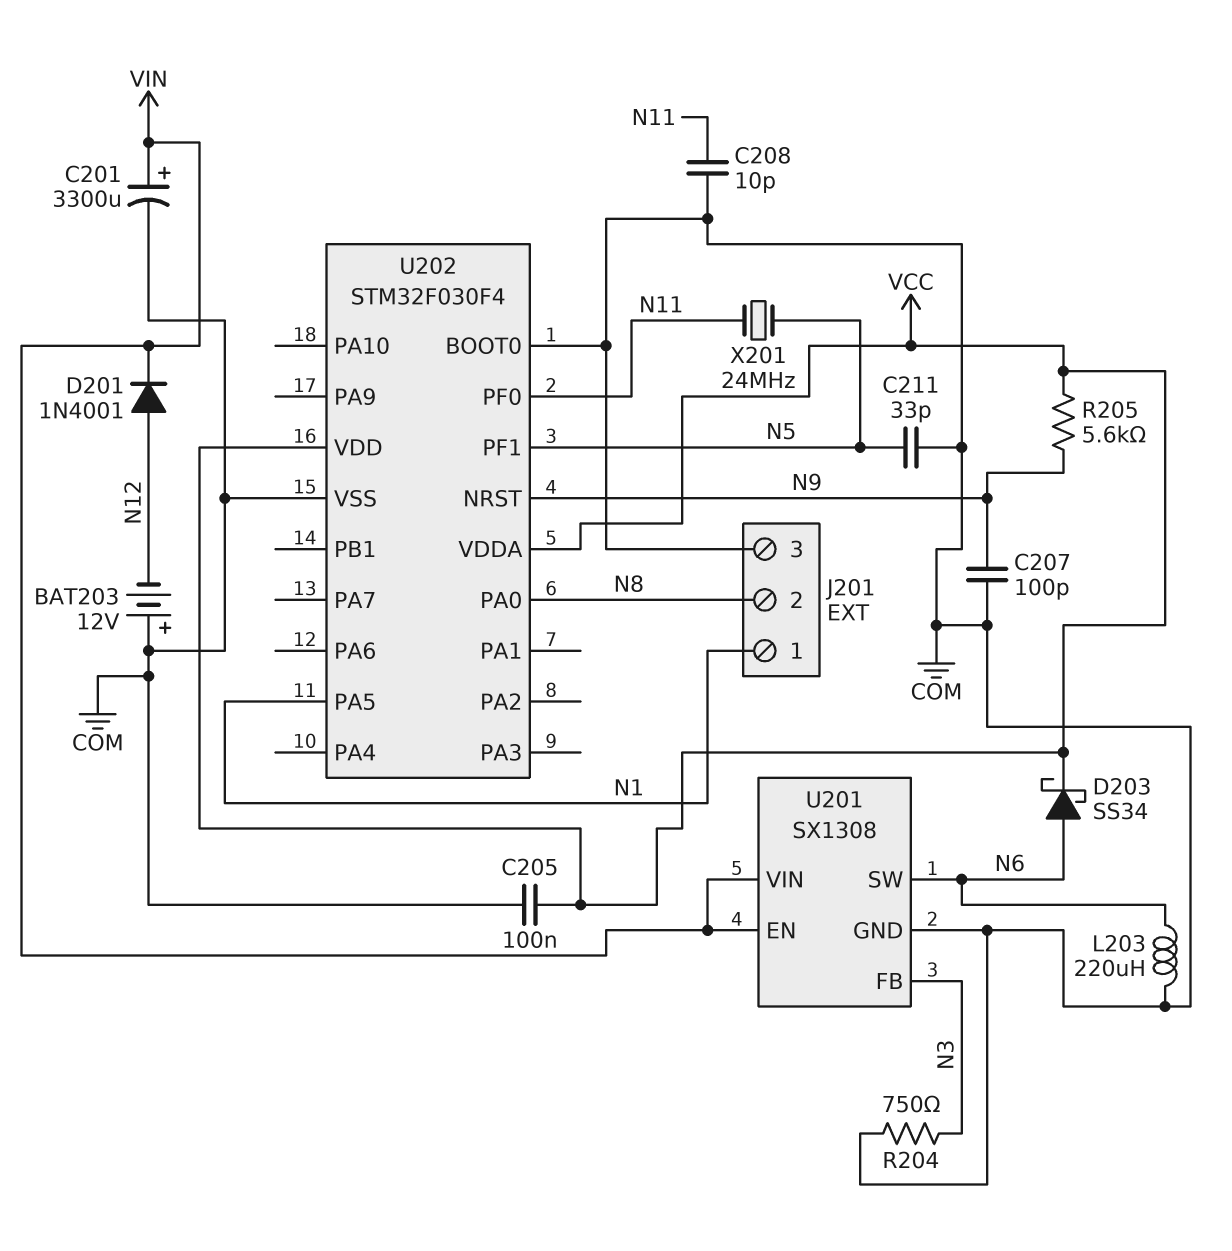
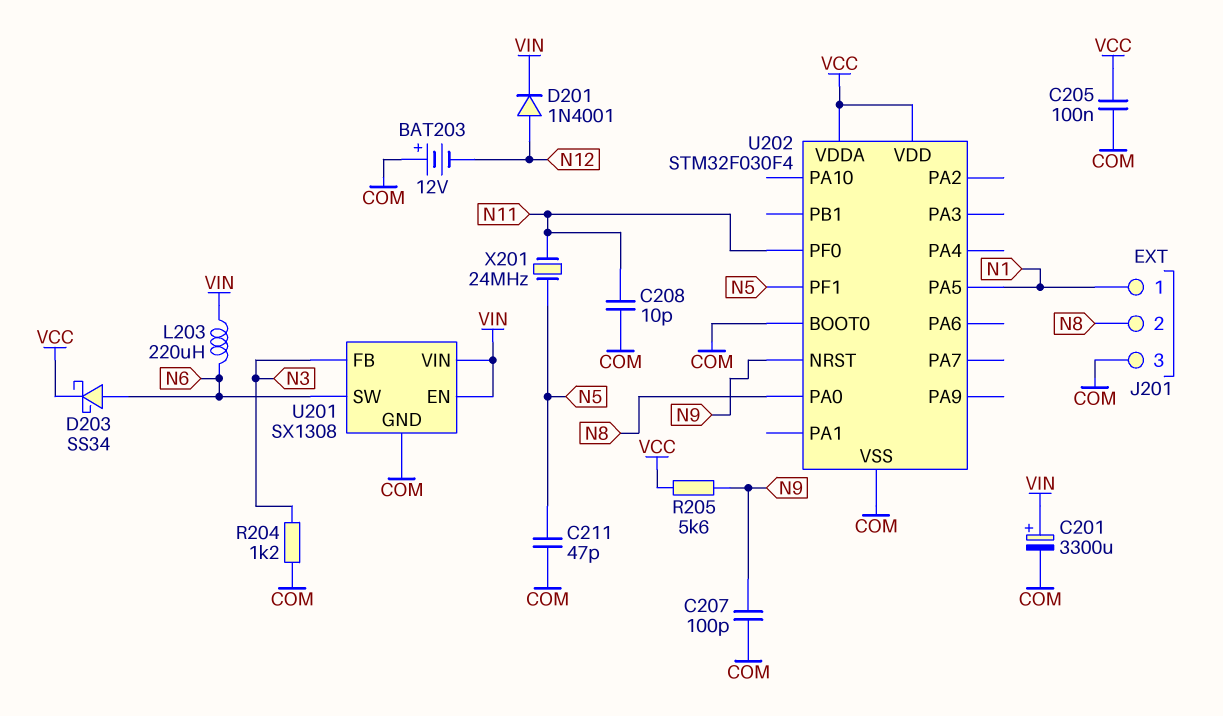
C211: 33pF (COM, N5) -> 47pF (COM, N5)
L203: 220uH (COM, N6) -> 220uH (N6, VIN)
R204: 750 (COM, N3) -> 1.2k (COM, N3)

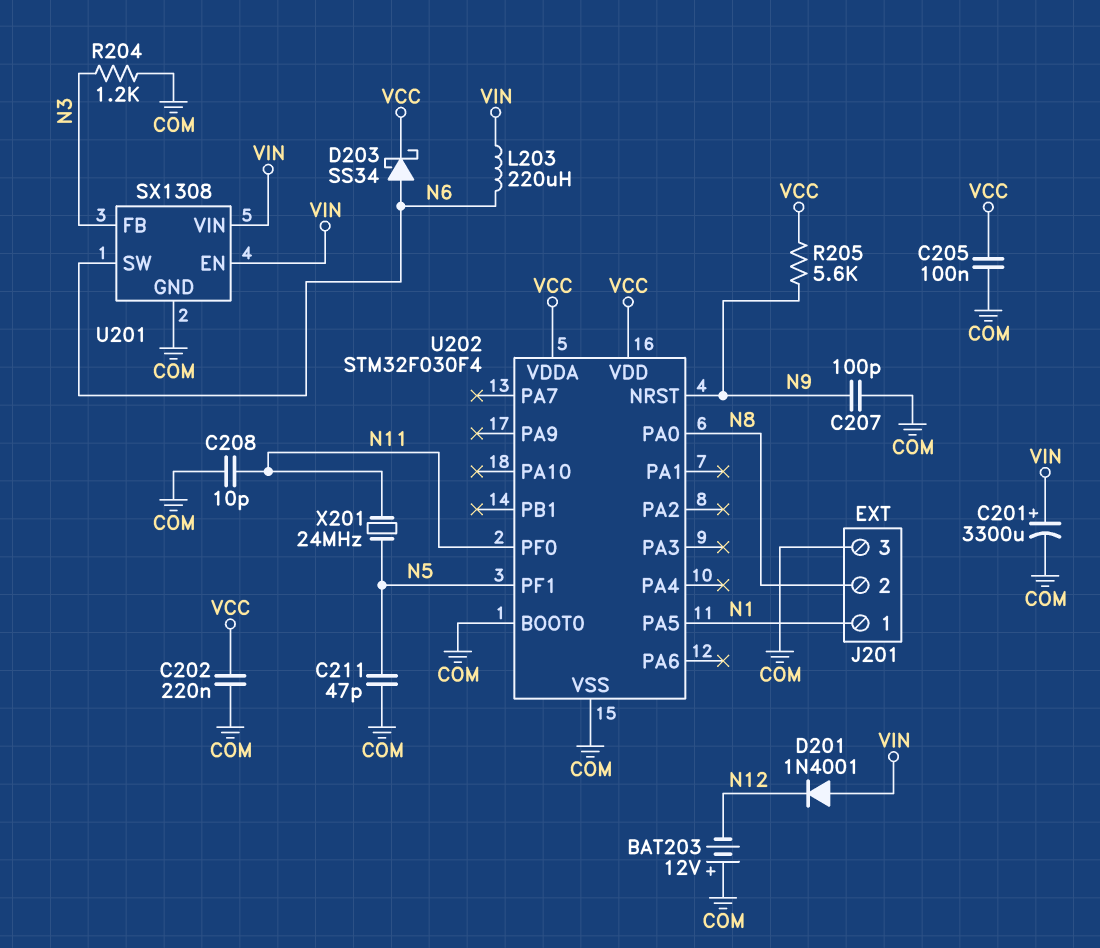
C202: none -> 220nF (COM, VCC)
D201: diode 1N4001 (A N12, K VIN) -> diode 1N4001 (A VIN, K N12)

